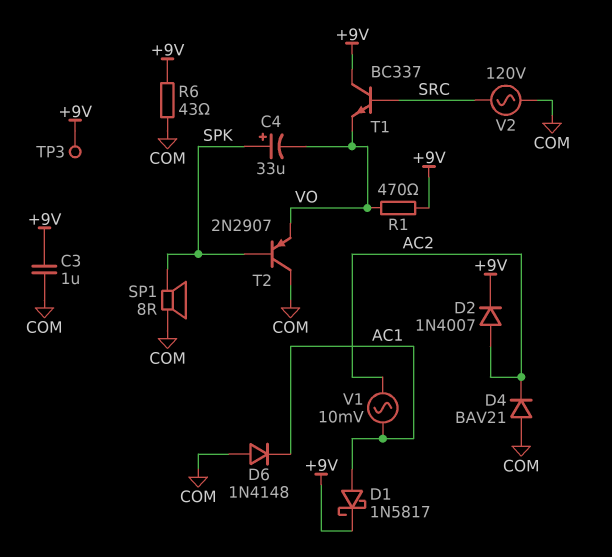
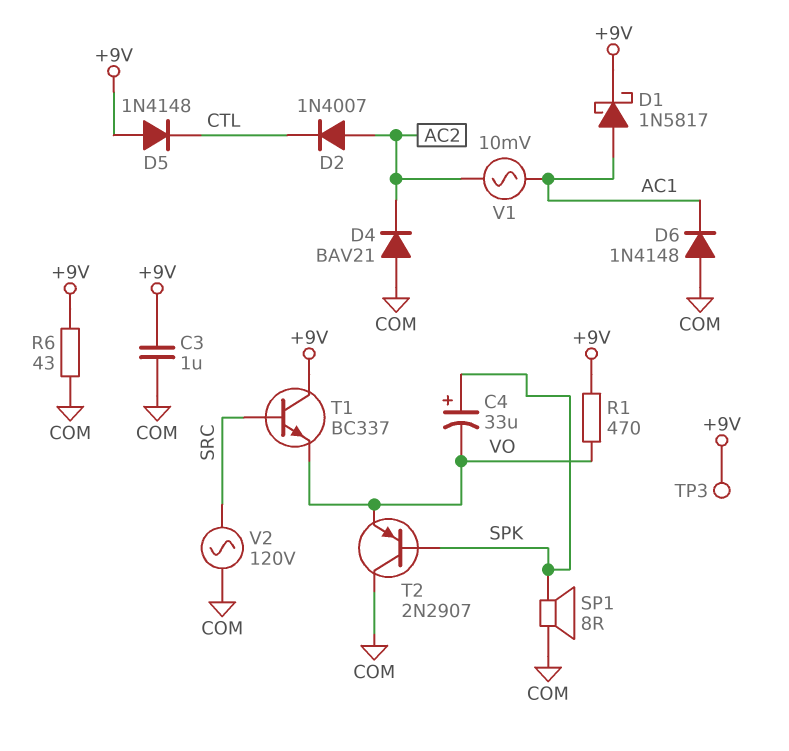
D2: diode 1N4007 (A AC2, K +9V) -> diode 1N4007 (A AC2, K CTL)
D5: none -> diode 1N4148 (A +9V, K CTL)

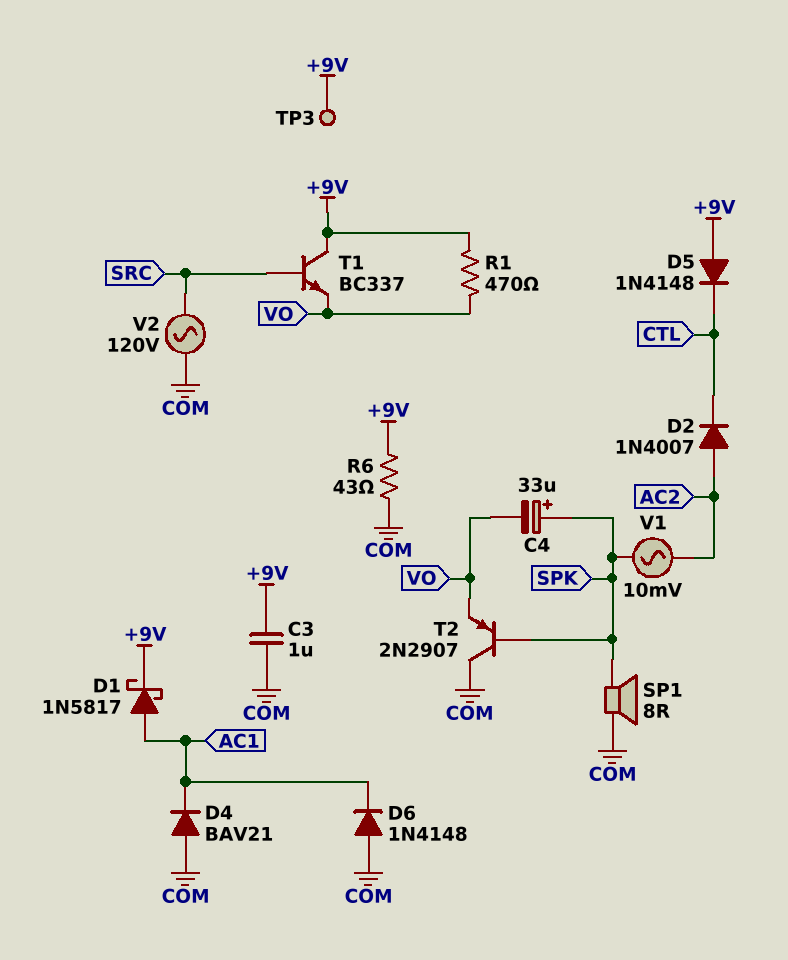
D4: diode BAV21 (A COM, K AC2) -> diode BAV21 (A COM, K AC1)
V1: AC 10mV (AC1, AC2) -> AC 10mV (AC2, SPK)

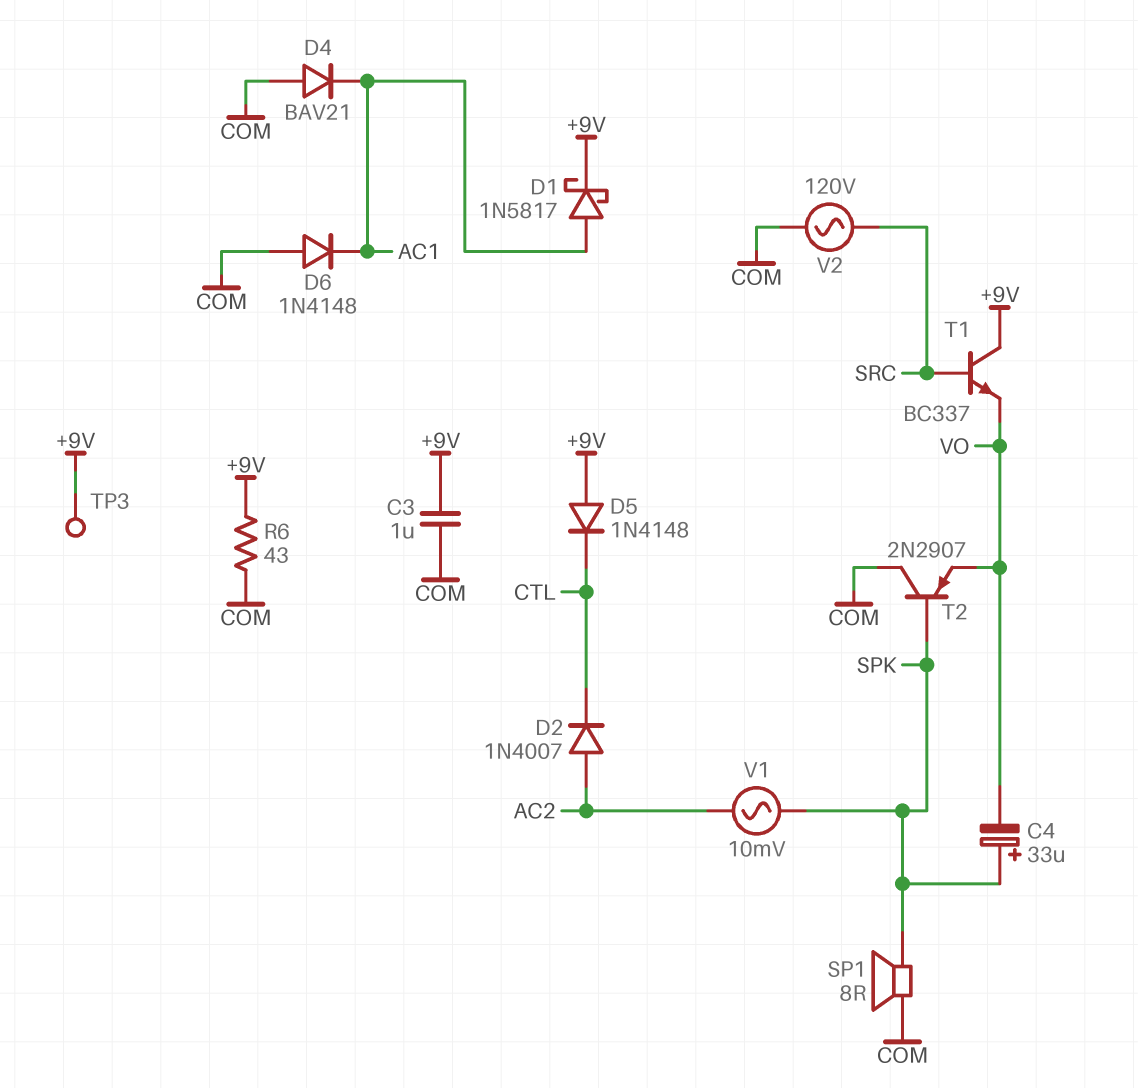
R1: 470 (+9V, VO) -> none

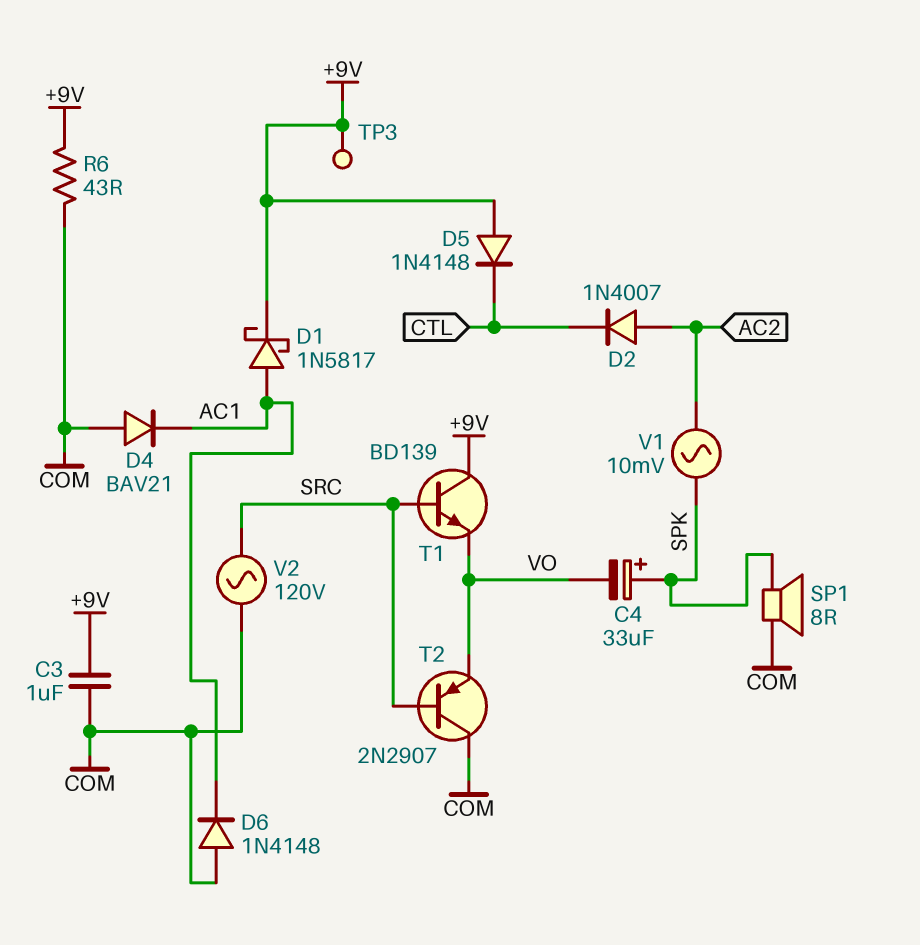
T1: NPN BC337 (B SRC, C +9V, E VO) -> NPN BD139 (B SRC, C +9V, E VO)
T2: PNP 2N2907 (B SPK, C COM, E VO) -> PNP 2N2907 (B SRC, C COM, E VO)

